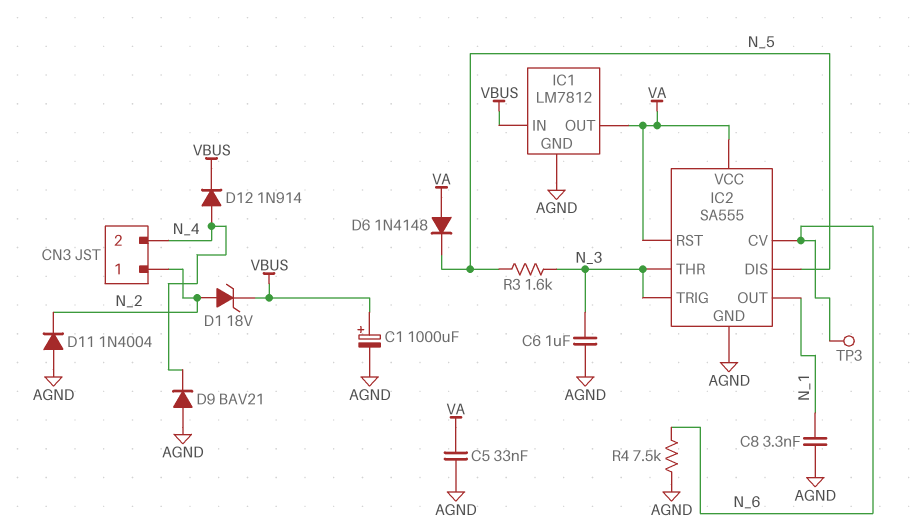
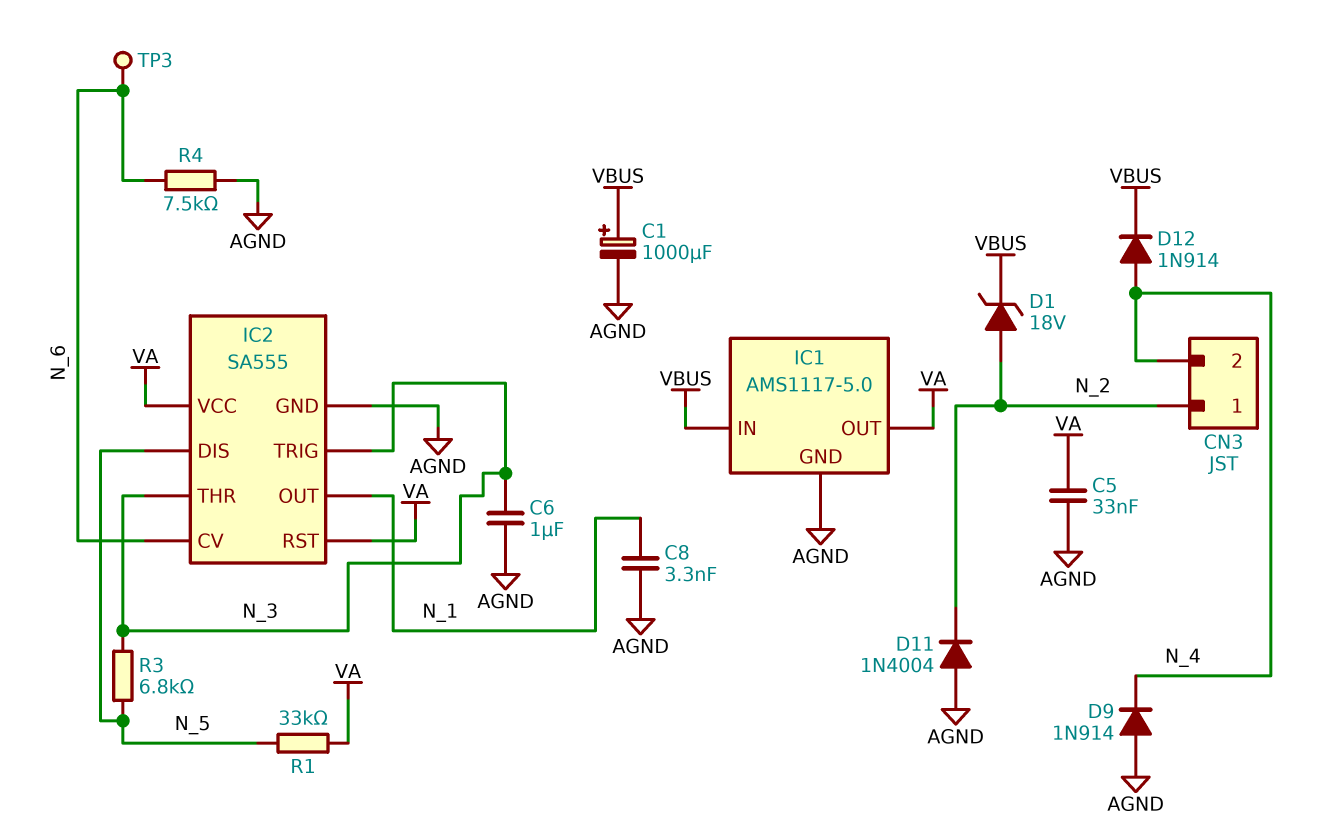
D6: diode 1N4148 (A VA, K N_5) -> none
D9: diode BAV21 (A AGND, K N_4) -> diode 1N914 (A AGND, K N_4)
IC1: LM7812 -> AMS1117-5.0
R1: none -> 33k (N_5, VA)
R3: 1.6k (N_3, N_5) -> 6.8k (N_3, N_5)

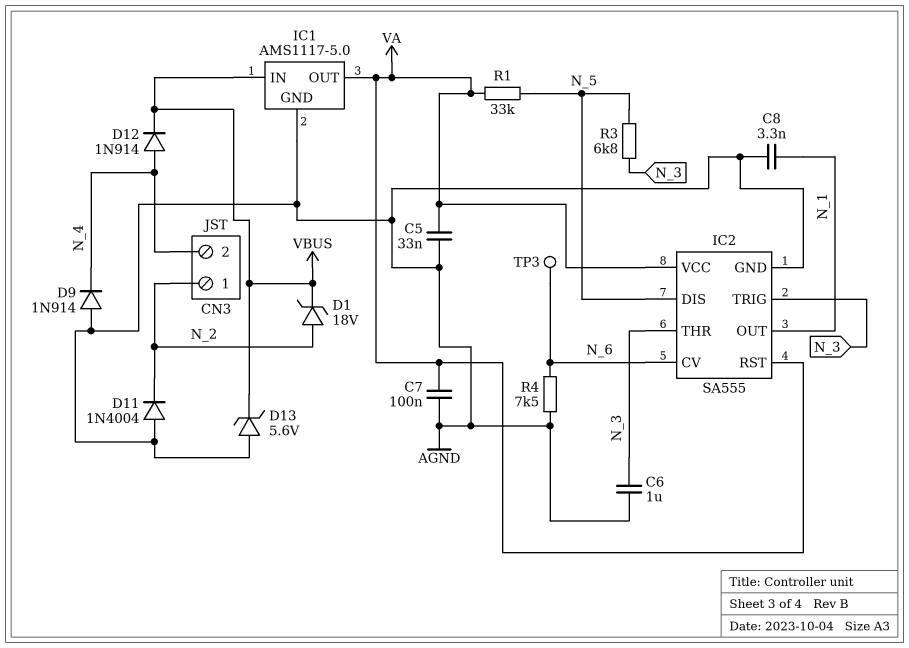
C1: 1000uF (plus VBUS, minus AGND) -> none
C7: none -> 100nF (AGND, VA)
D13: none -> zener 5.6V (A AGND, K VBUS)

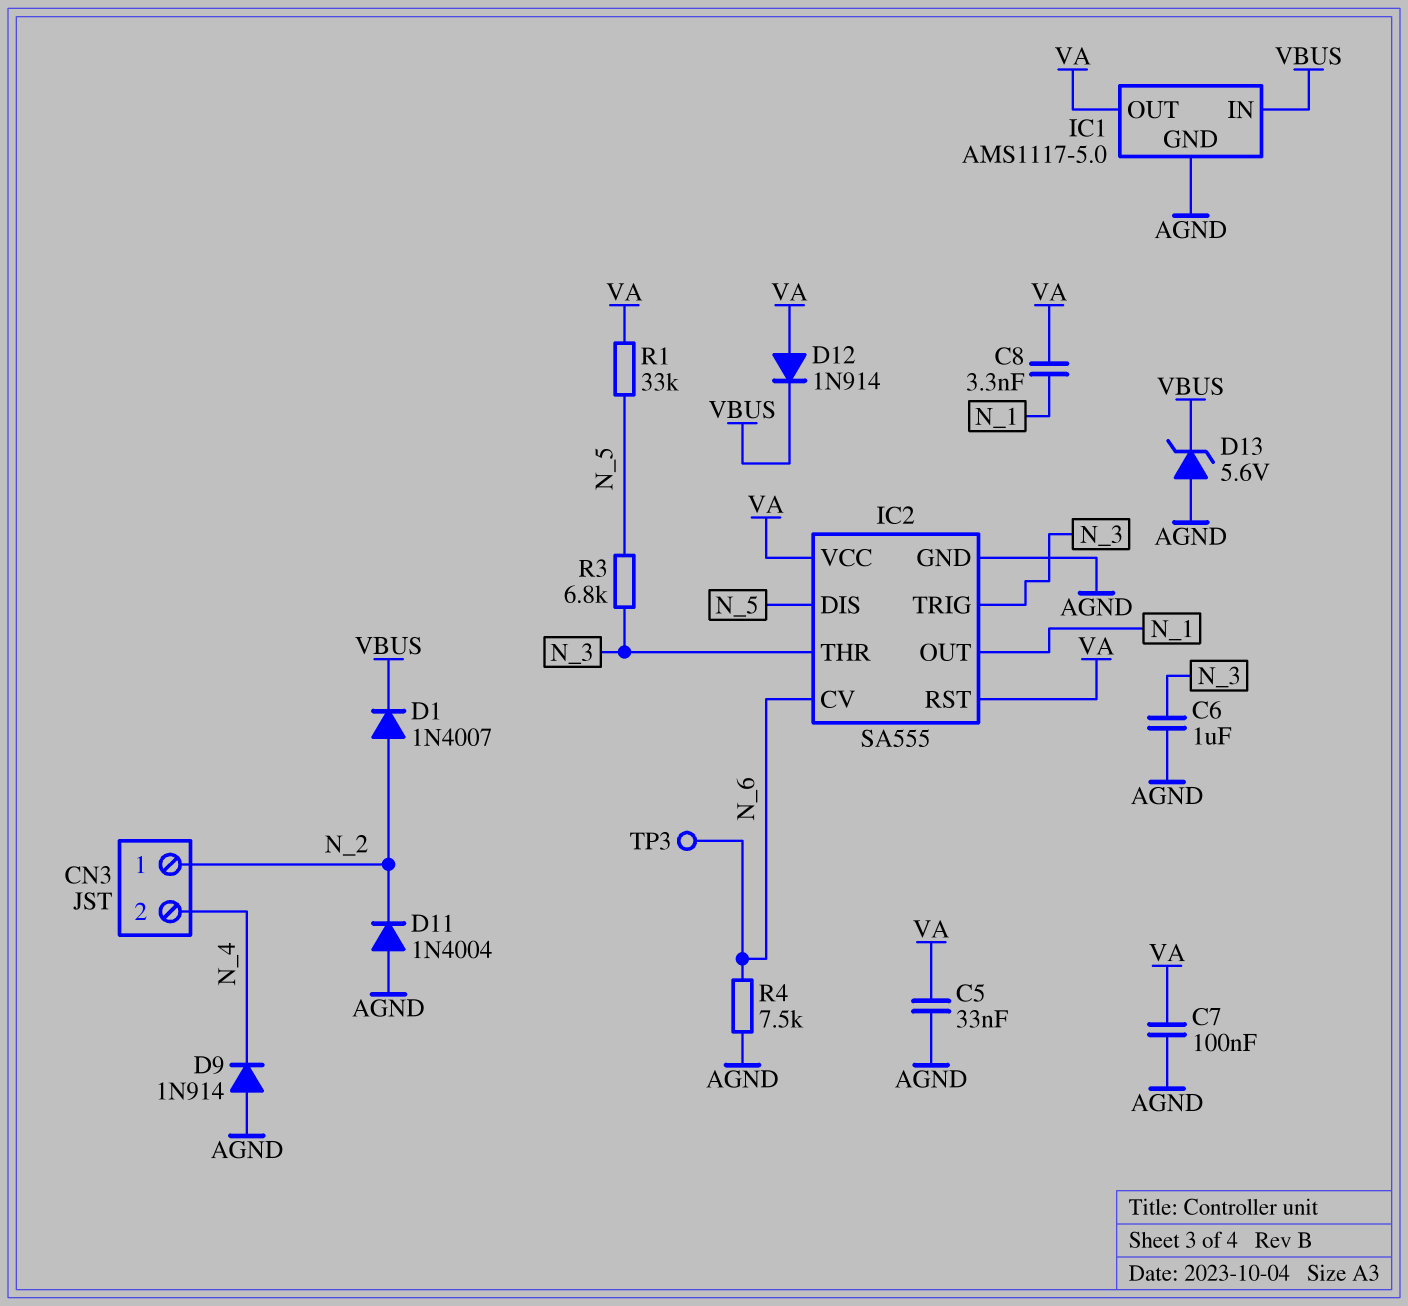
C8: 3.3nF (AGND, N_1) -> 3.3nF (N_1, VA)
D1: zener 18V (A N_2, K VBUS) -> diode 1N4007 (A N_2, K VBUS)
D12: diode 1N914 (A N_4, K VBUS) -> diode 1N914 (A VA, K VBUS)

